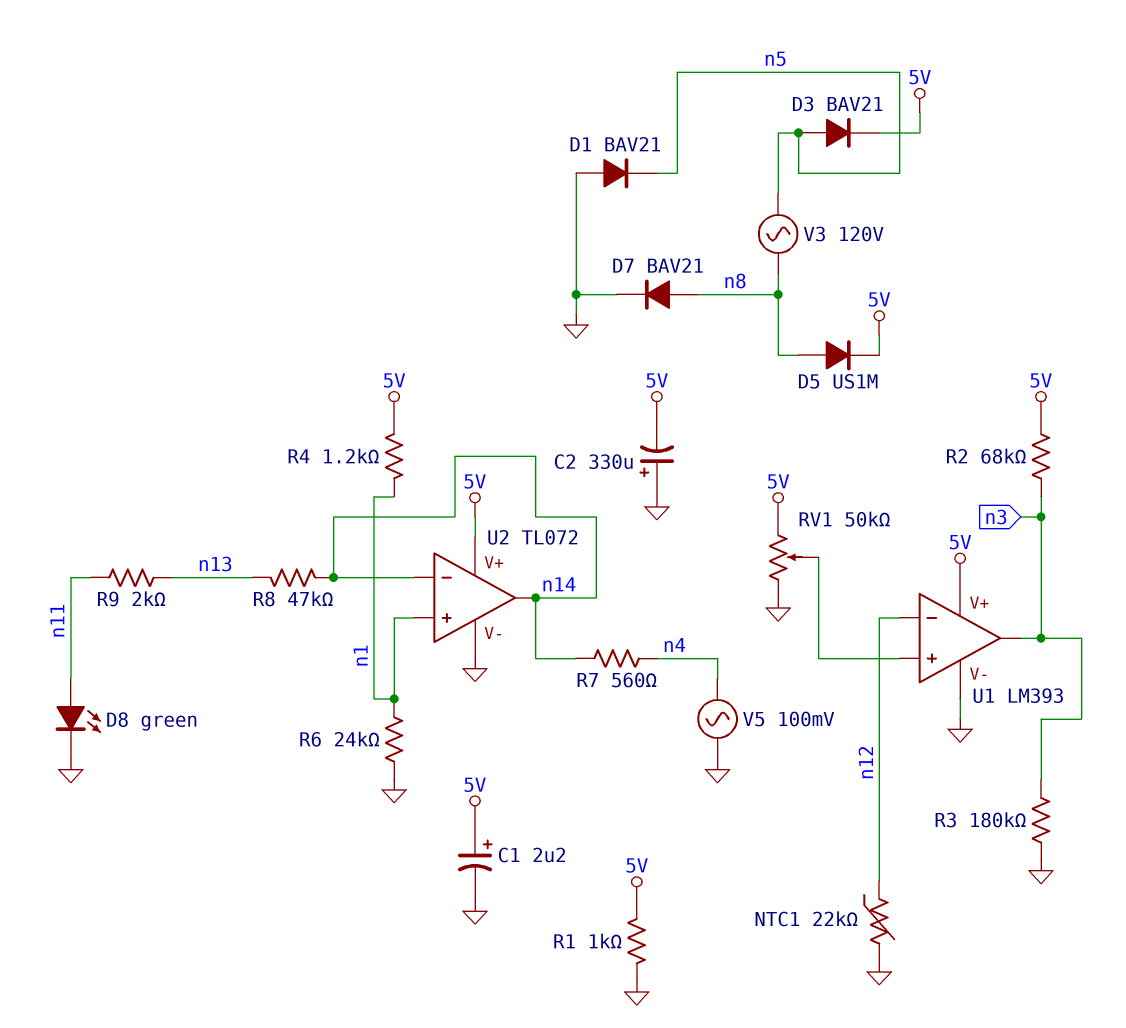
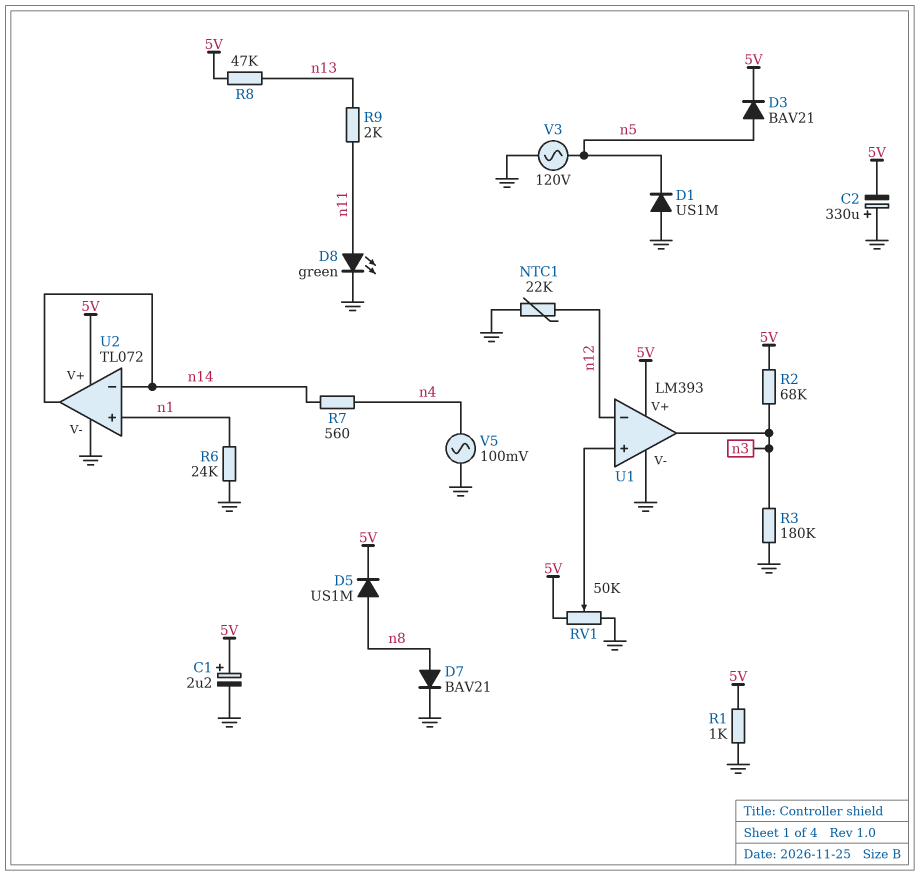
D1: diode BAV21 (A GND, K n5) -> diode US1M (A GND, K n5)
R4: 1.2k (5V, n1) -> none
R8: 47k (n13, n14) -> 47k (5V, n13)
V3: AC 120V (n5, n8) -> AC 120V (GND, n5)

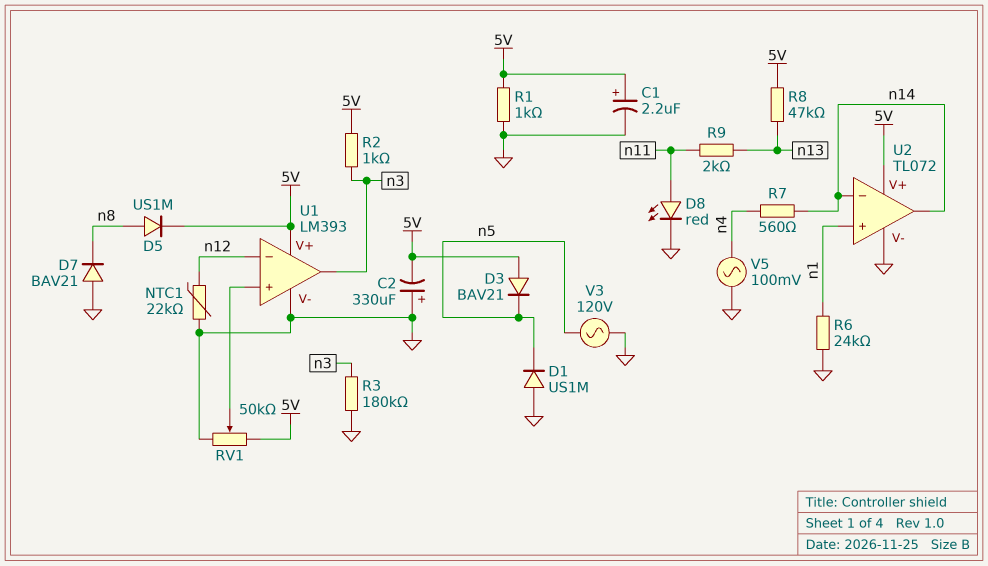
D3: diode BAV21 (A n5, K 5V) -> diode BAV21 (A 5V, K n5)
D7: diode BAV21 (A n8, K GND) -> diode BAV21 (A GND, K n8)
D8: LED green (A n11, K GND) -> LED red (A n11, K GND)
R2: 68k (5V, n3) -> 1k (5V, n3)

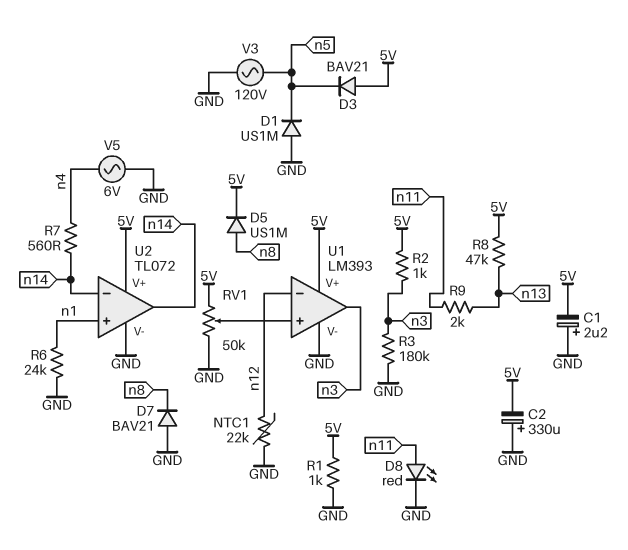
C1: 2.2uF (plus 5V, minus GND) -> 2.2uF (plus GND, minus 5V)
V5: AC 100mV (GND, n4) -> AC 6V (GND, n4)

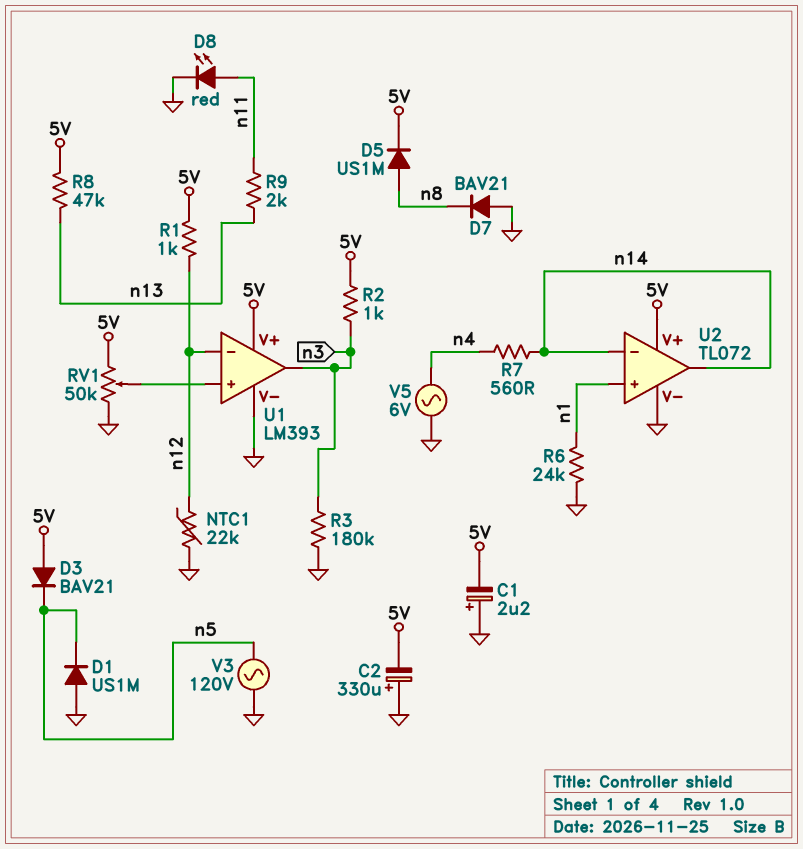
R1: 1k (5V, GND) -> 1k (5V, n12)

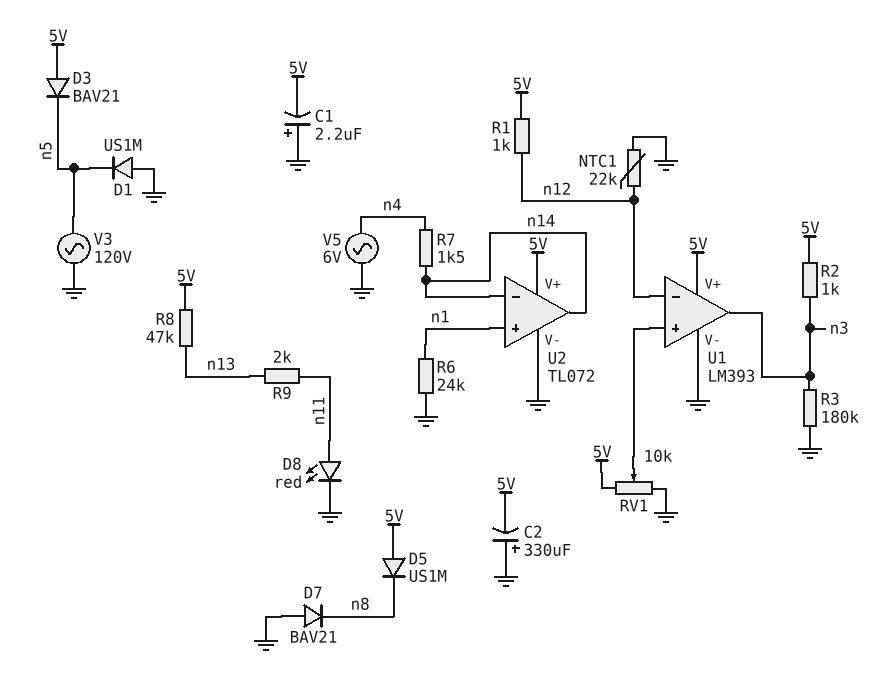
D5: diode US1M (A n8, K 5V) -> diode US1M (A 5V, K n8)
R7: 560 (n4, n14) -> 1.5k (n4, n14)
RV1: 50k (5V, GND, wiper U1/in+) -> 10k (5V, GND, wiper U1/in+)

